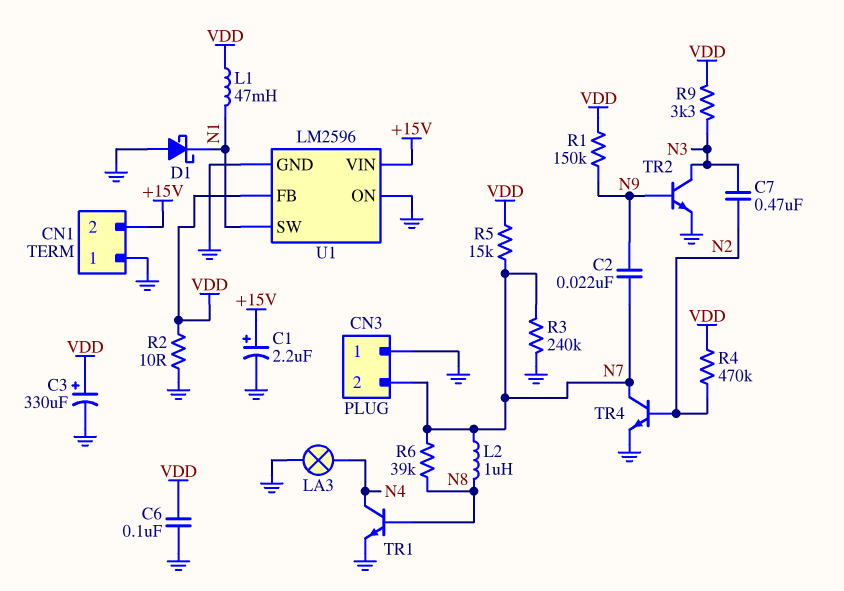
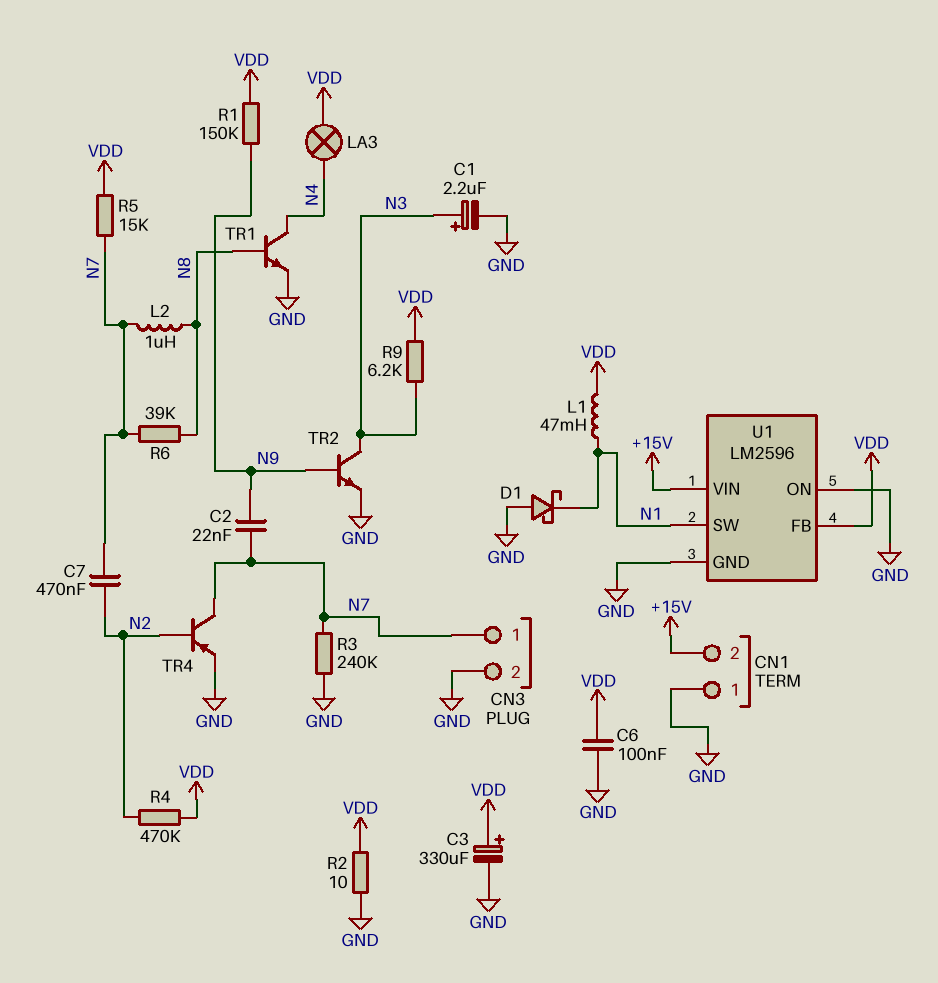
C1: 2.2uF (plus +15V, minus GND) -> 2.2uF (plus N3, minus GND)
C7: 470nF (N2, N3) -> 470nF (N2, N7)
CN3 pin 1: GND -> N7
CN3 pin 2: N7 -> GND
LA3: lamp (GND, N4) -> lamp (N4, VDD)
R9: 3.3k (N3, VDD) -> 6.2k (N3, VDD)
TR4: NPN (B N2, C N7, E GND) -> PNP (B N2, C N7, E GND)

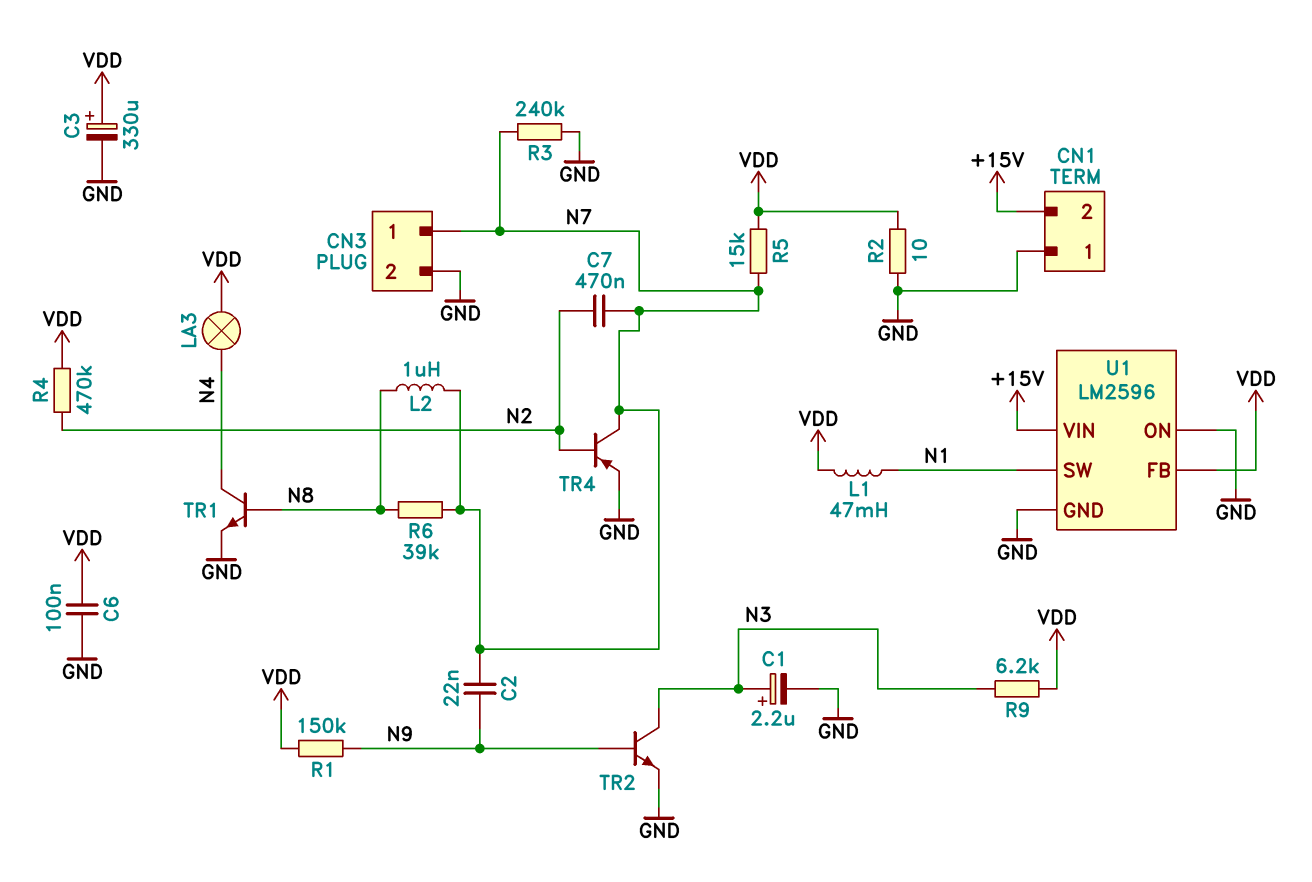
D1: schottky (A GND, K N1) -> none

